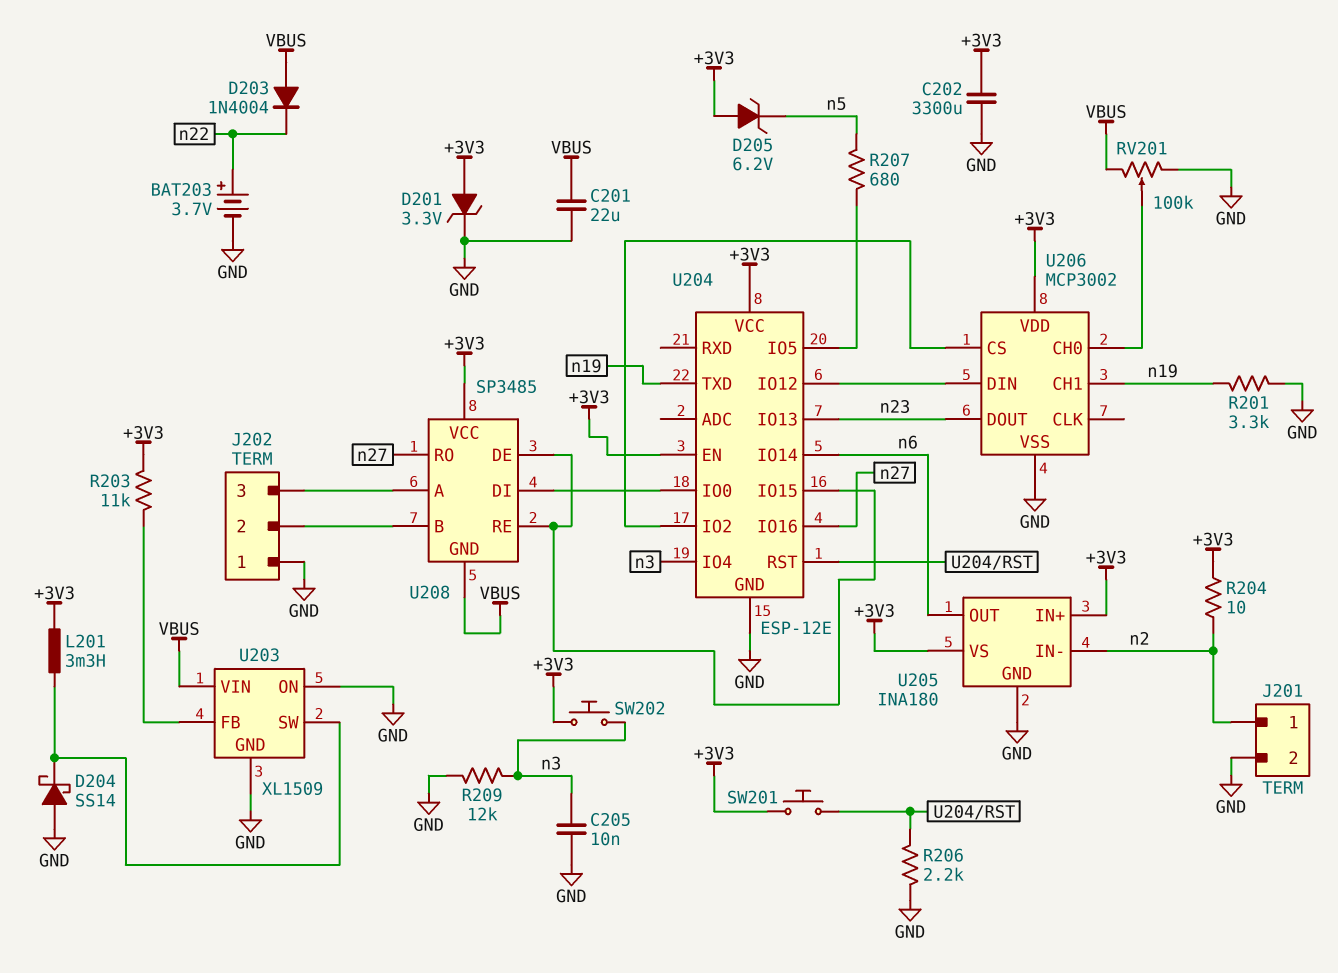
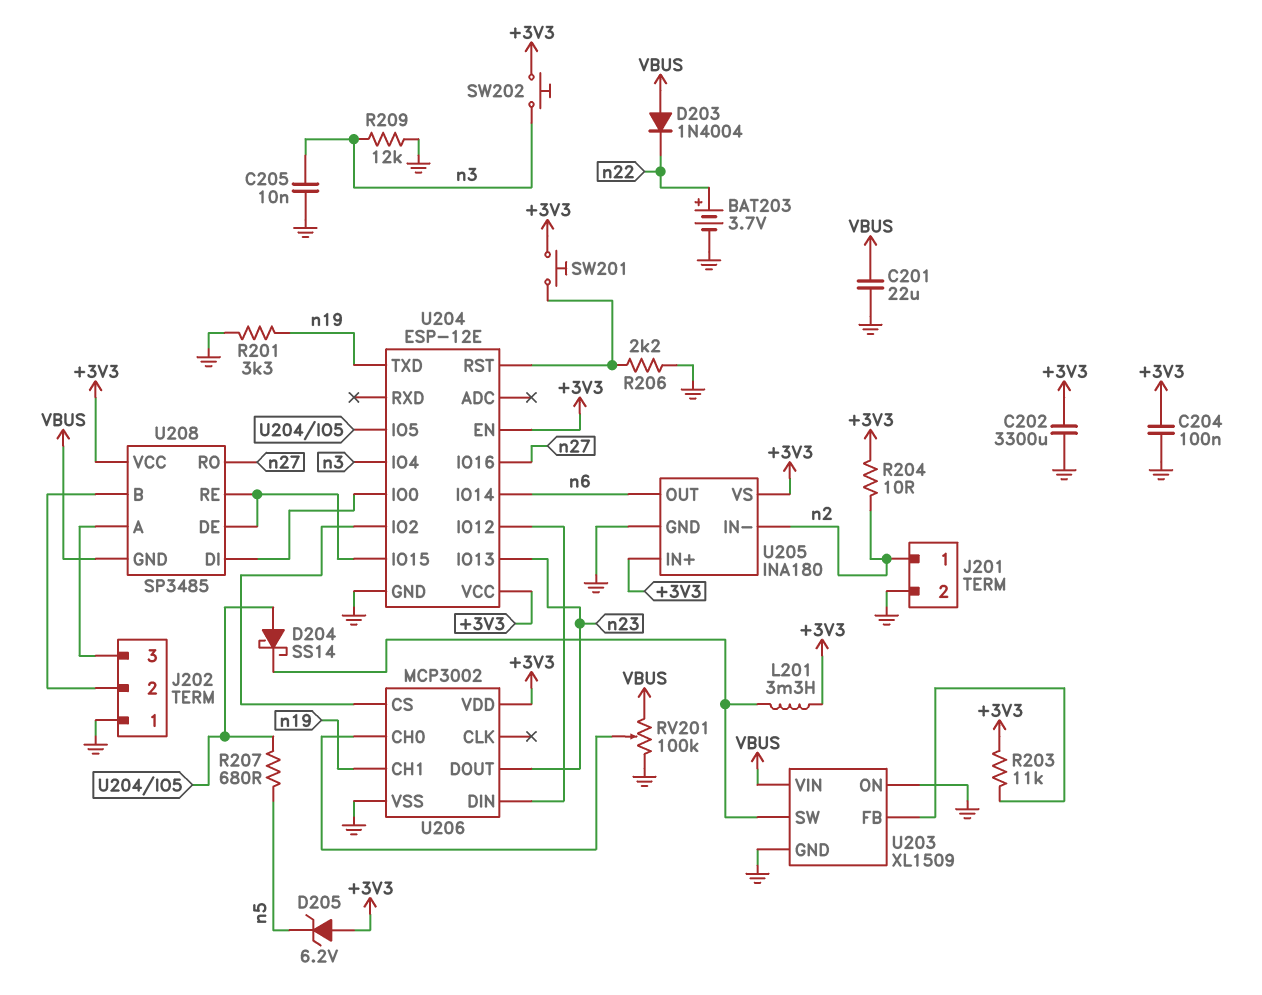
C204: none -> 100nF (+3V3, GND)
D201: zener 3.3V (A +3V3, K GND) -> none
D204: schottky SS14 (A GND, K U203/SW) -> schottky SS14 (A U204/IO5, K U203/SW)

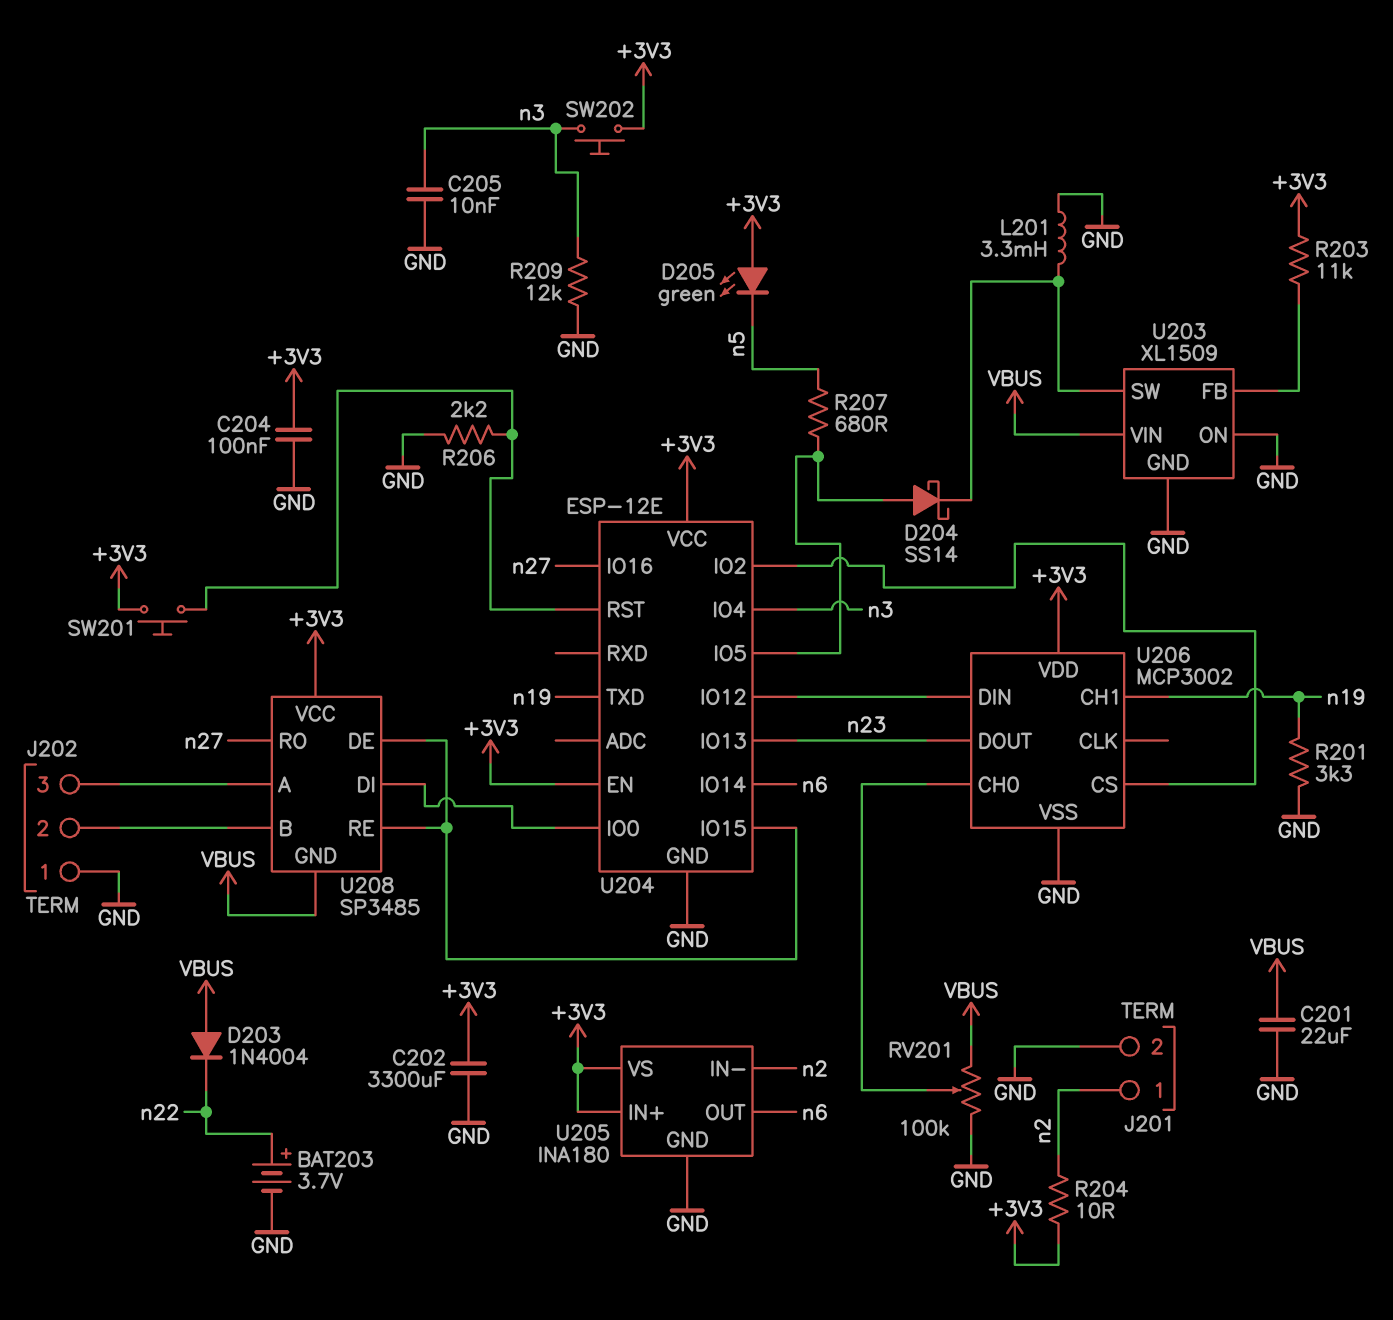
D205: zener 6.2V (A +3V3, K n5) -> LED green (A +3V3, K n5)
L201: 3.3mH (+3V3, U203/SW) -> 3.3mH (GND, U203/SW)

